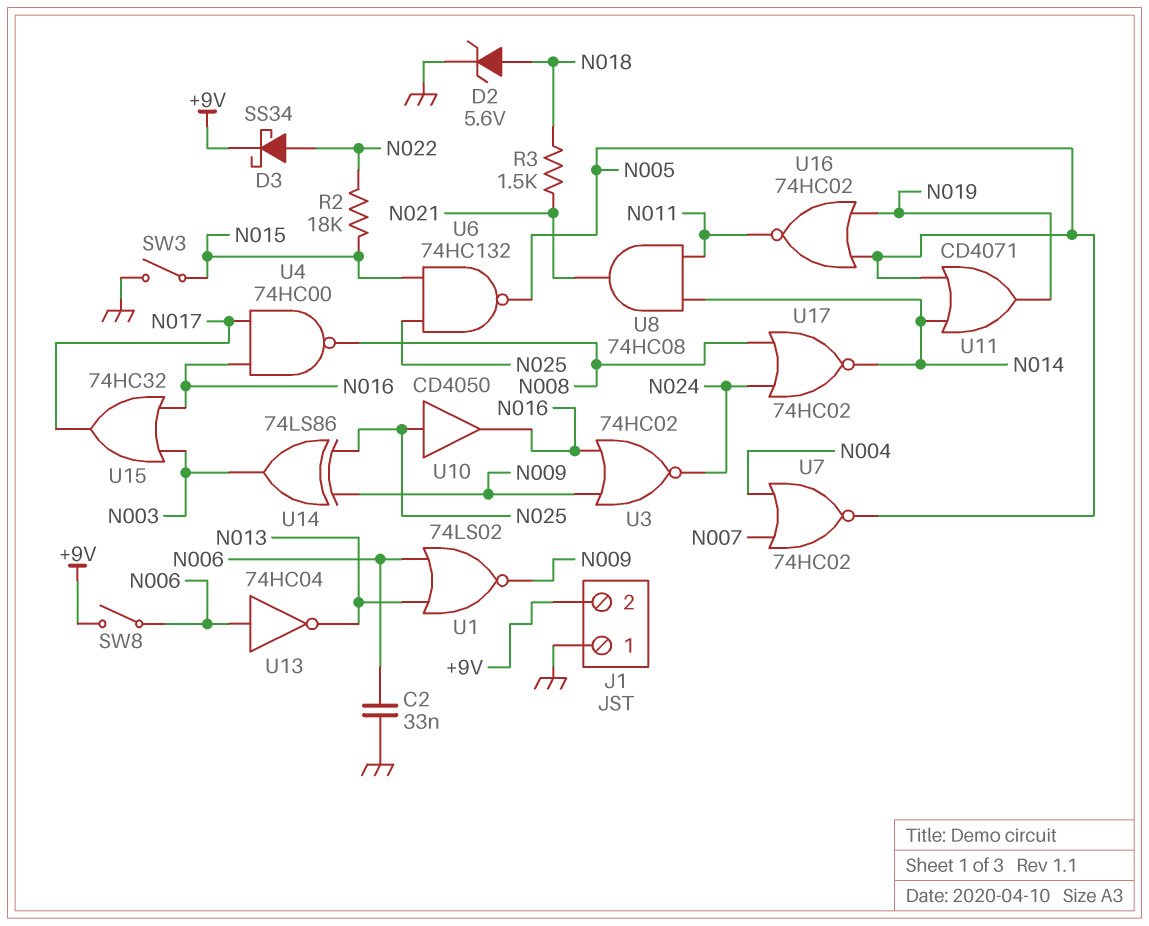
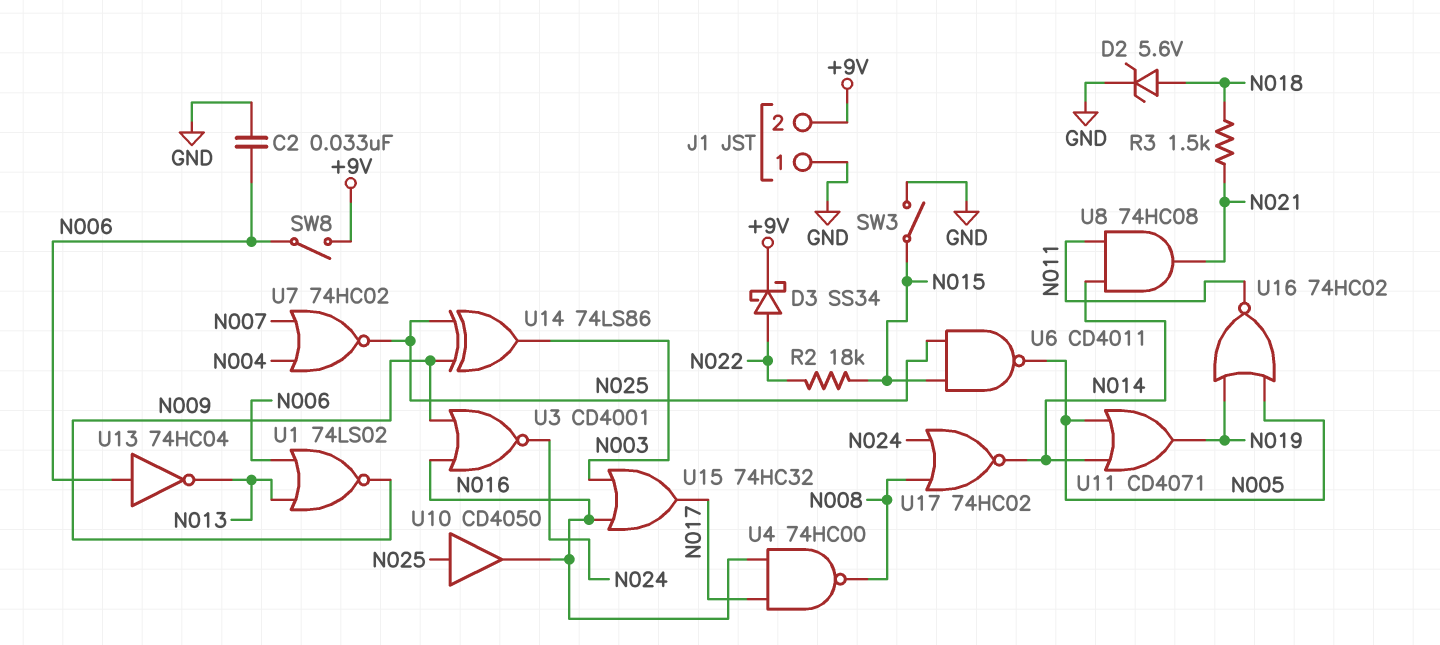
U3: NOR 74HC02 (in N009, in N016, out N024) -> NOR CD4001 (in N009, in N016, out N024)
U6: NAND 74HC132 (in N015, in N025, out N005) -> NAND CD4011 (in N015, in N025, out N005)
U7: NOR 74HC02 (in N004, in N007, out N005) -> NOR 74HC02 (in N004, in N007, out N025)

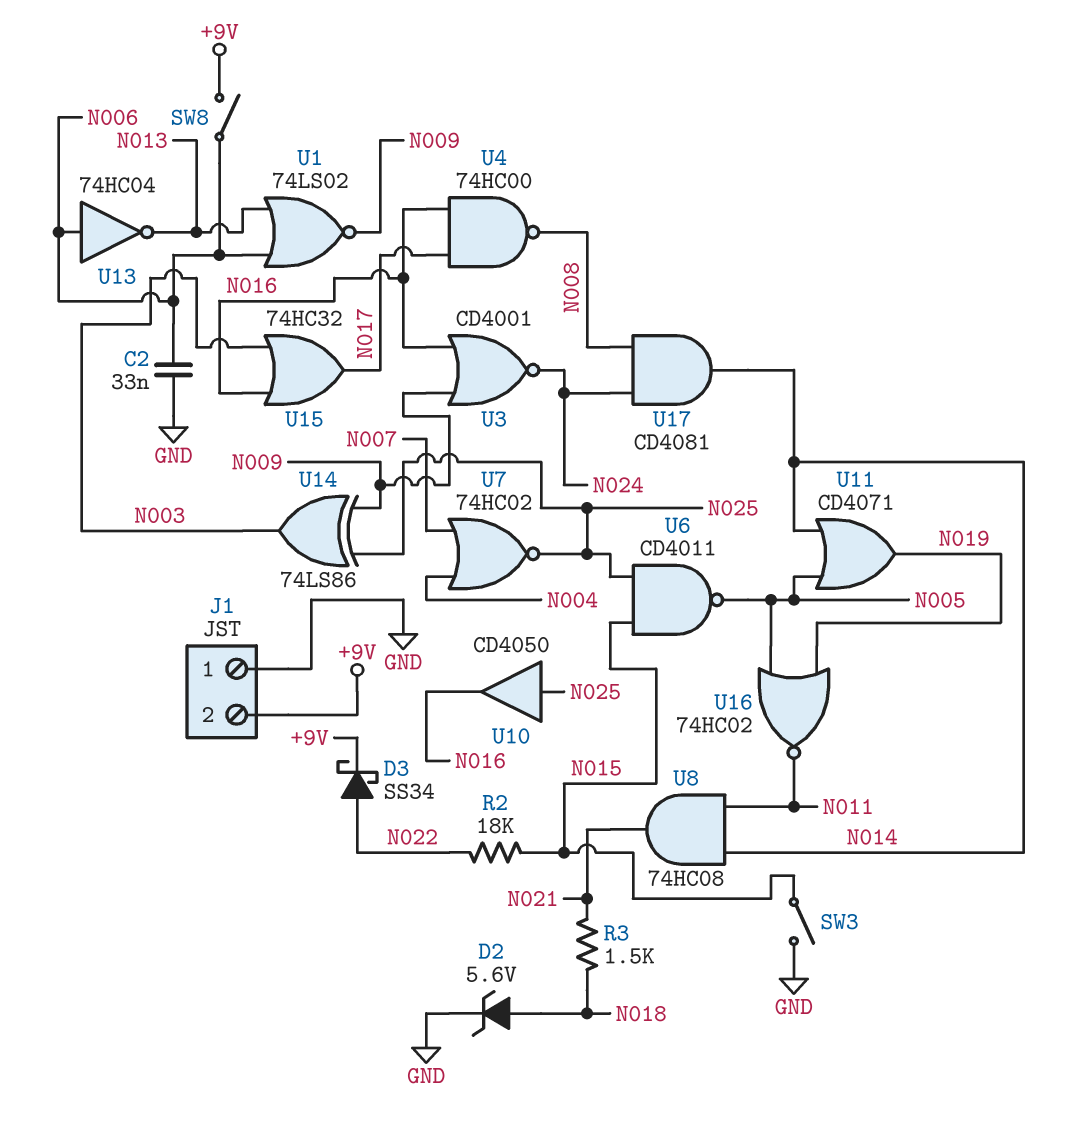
U17: NOR 74HC02 (in N008, in N024, out N014) -> AND CD4081 (in N008, in N024, out N014)

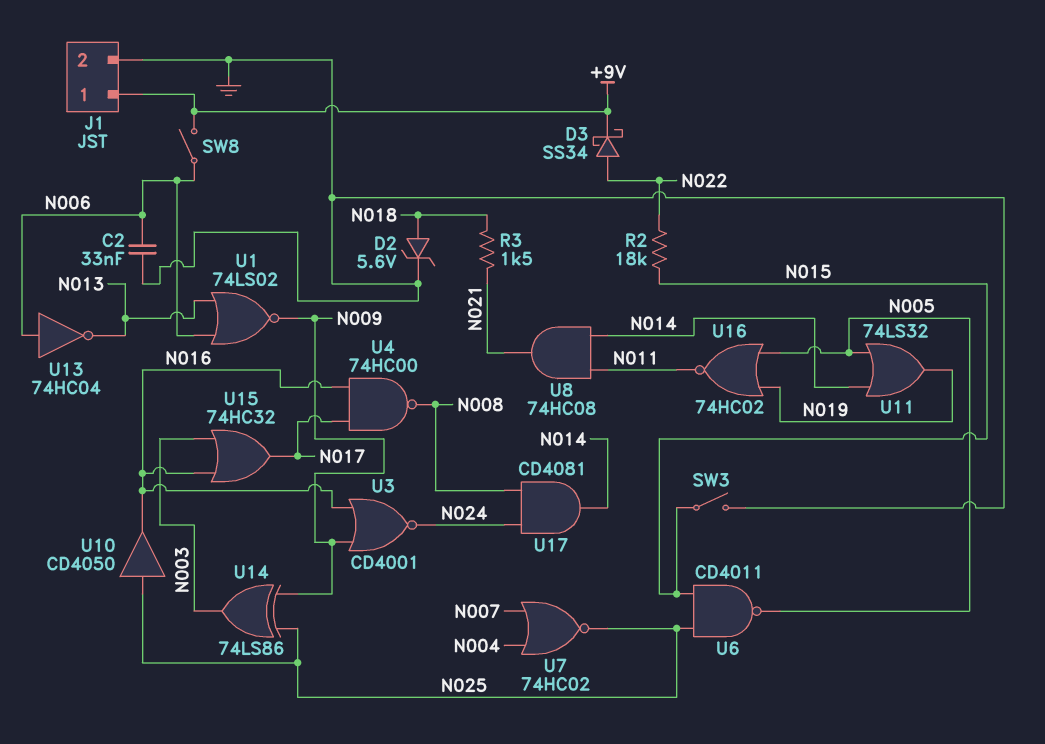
J1 pin 1: GND -> +9V
J1 pin 2: +9V -> GND
U11: OR CD4071 (in N005, in N014, out N019) -> OR 74LS32 (in N005, in N014, out N019)

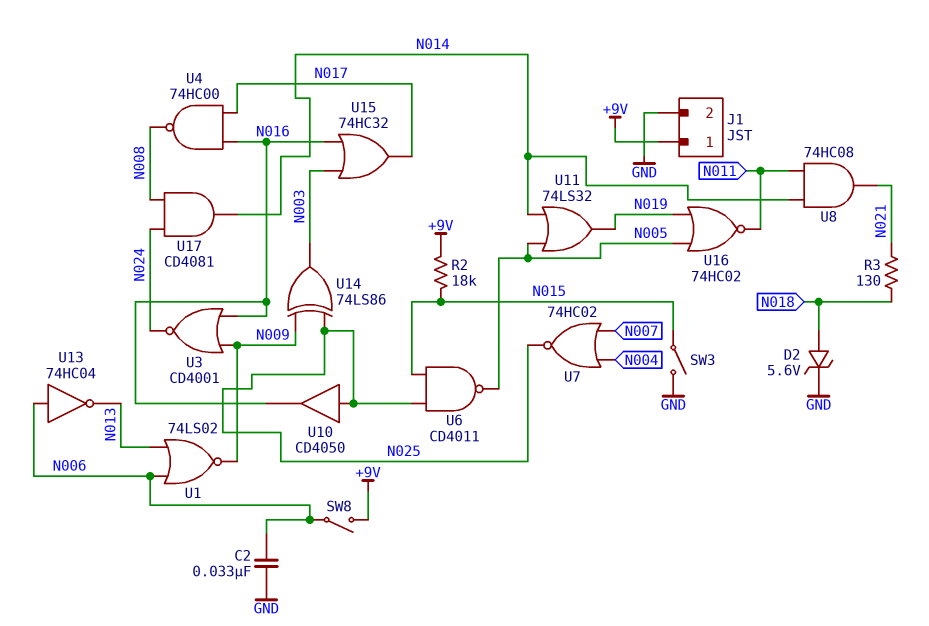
D3: schottky SS34 (A N022, K +9V) -> none
R2: 18k (N015, N022) -> 18k (+9V, N015)
R3: 1.5k (N018, N021) -> 130 (N018, N021)

